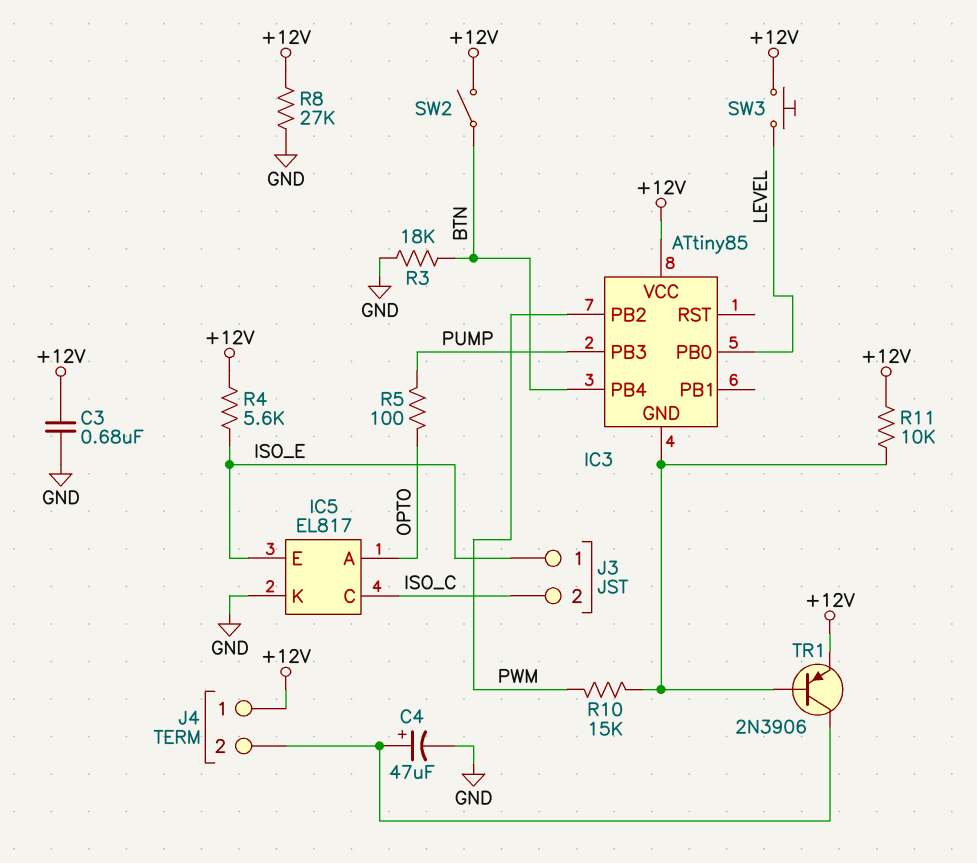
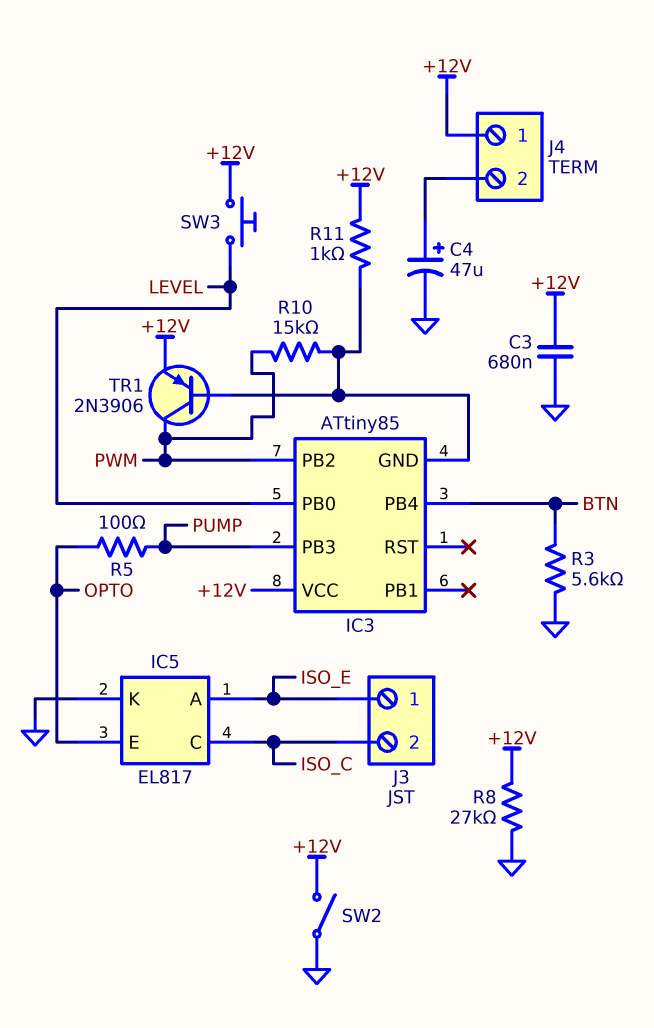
IC5 pin A: OPTO -> ISO_E
IC5 pin E: ISO_E -> OPTO
R3: 18k (BTN, GND) -> 5.6k (BTN, GND)
R4: 5.6k (+12V, ISO_E) -> none
R11: 10k (+12V, IC3/GND) -> 1k (+12V, IC3/GND)
SW2: switch (+12V, BTN) -> switch (+12V, GND)
TR1: PNP 2N3906 (B IC3/GND, C J4/2, E +12V) -> PNP 2N3906 (B IC3/GND, C PWM, E +12V)

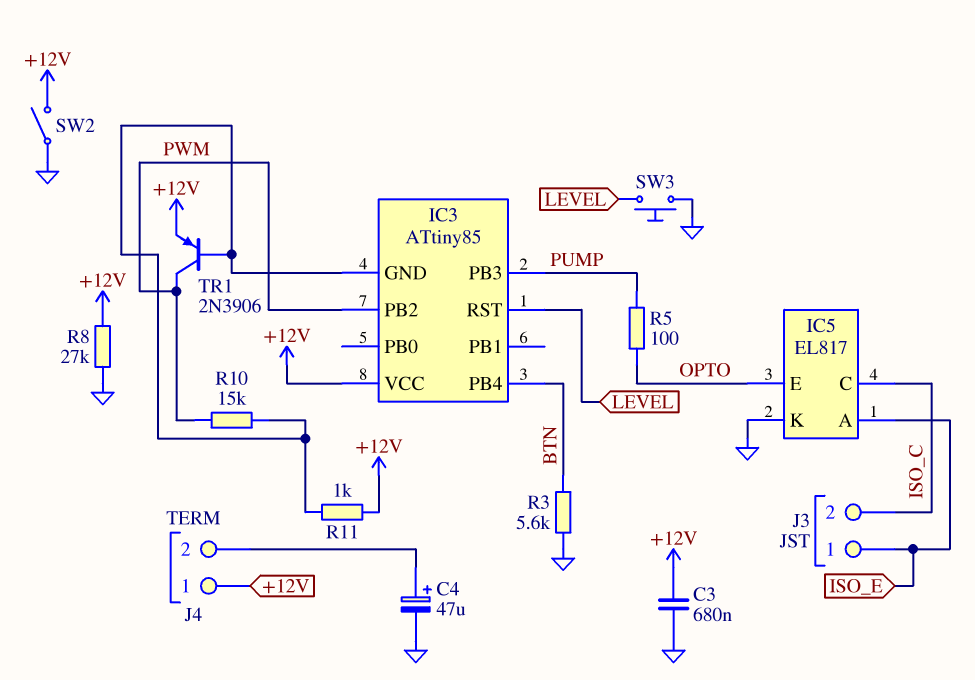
IC3 pin PB0: LEVEL -> none
IC3 pin RST: none -> LEVEL
SW3: button (+12V, LEVEL) -> button (GND, LEVEL)

